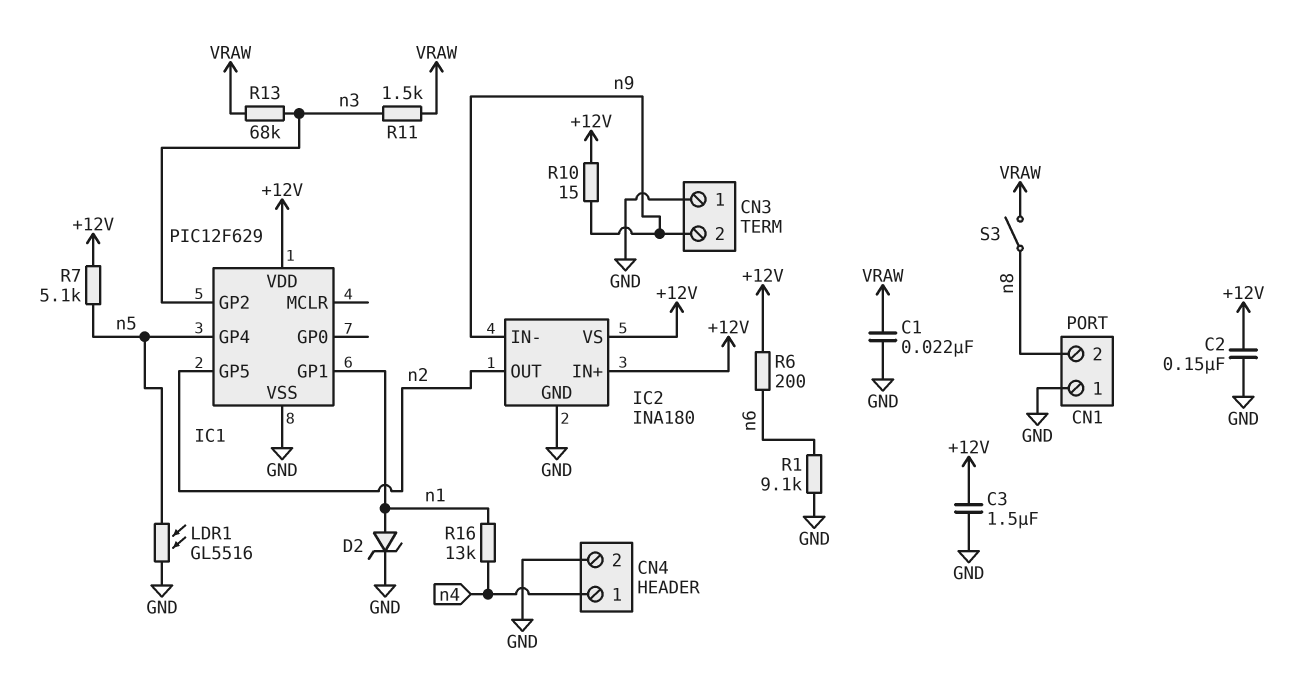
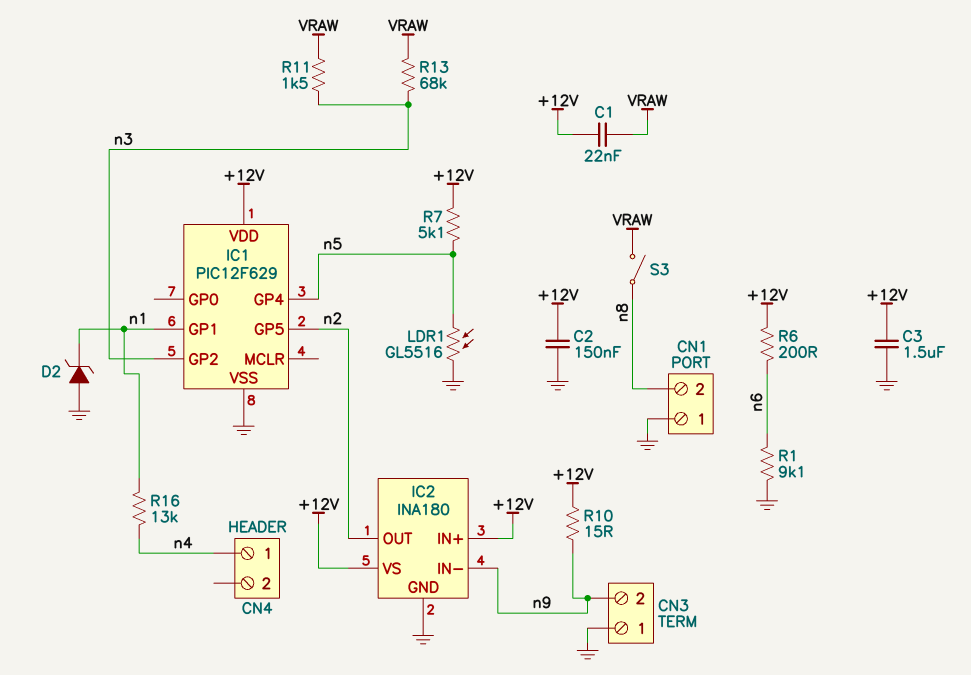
C1: 22nF (GND, VRAW) -> 22nF (+12V, VRAW)
CN4 pin 2: GND -> none
D2: zener (A n1, K GND) -> zener (A GND, K n1)

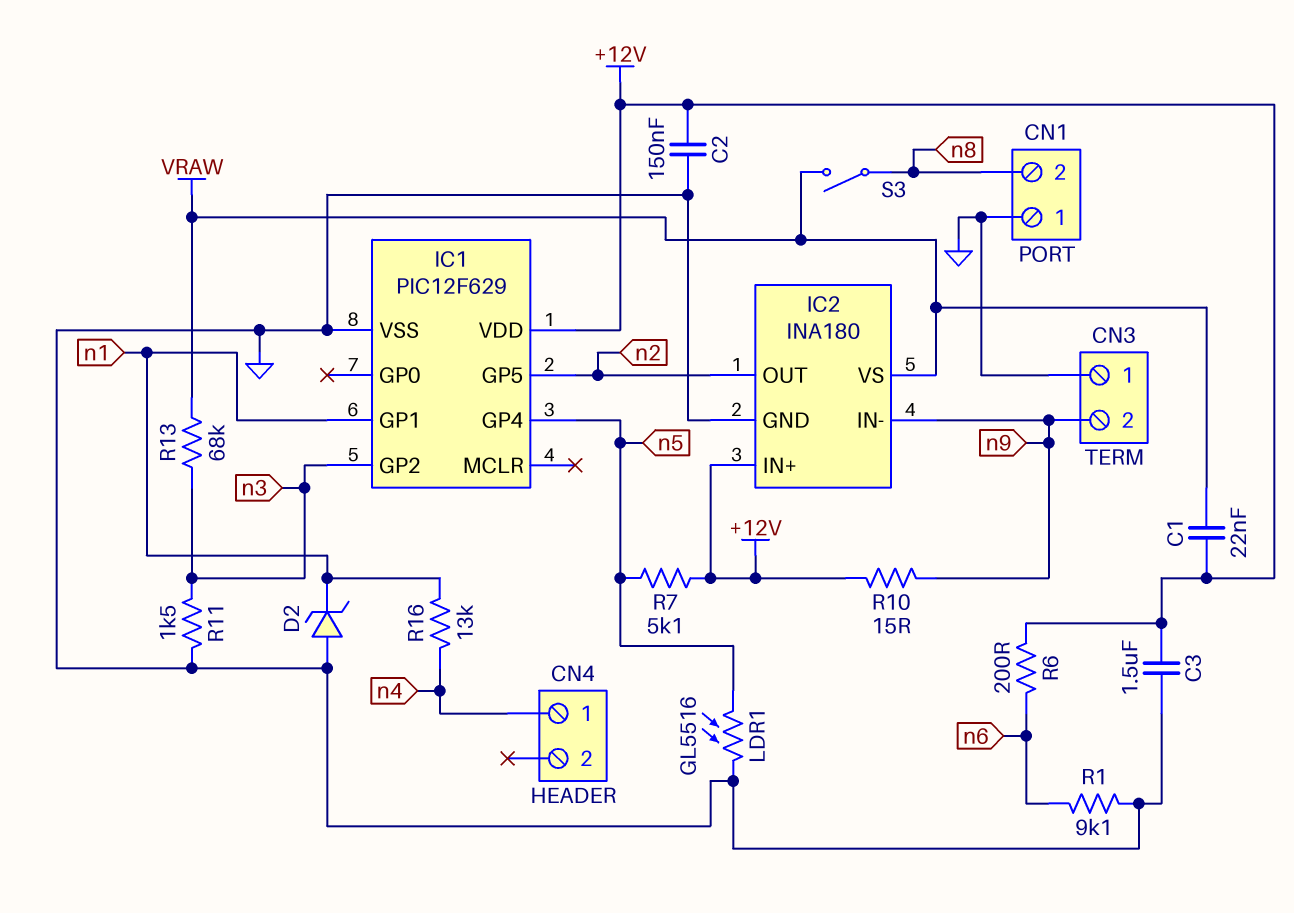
IC2 pin VS: +12V -> VRAW
R11: 1.5k (VRAW, n3) -> 1.5k (GND, n3)

